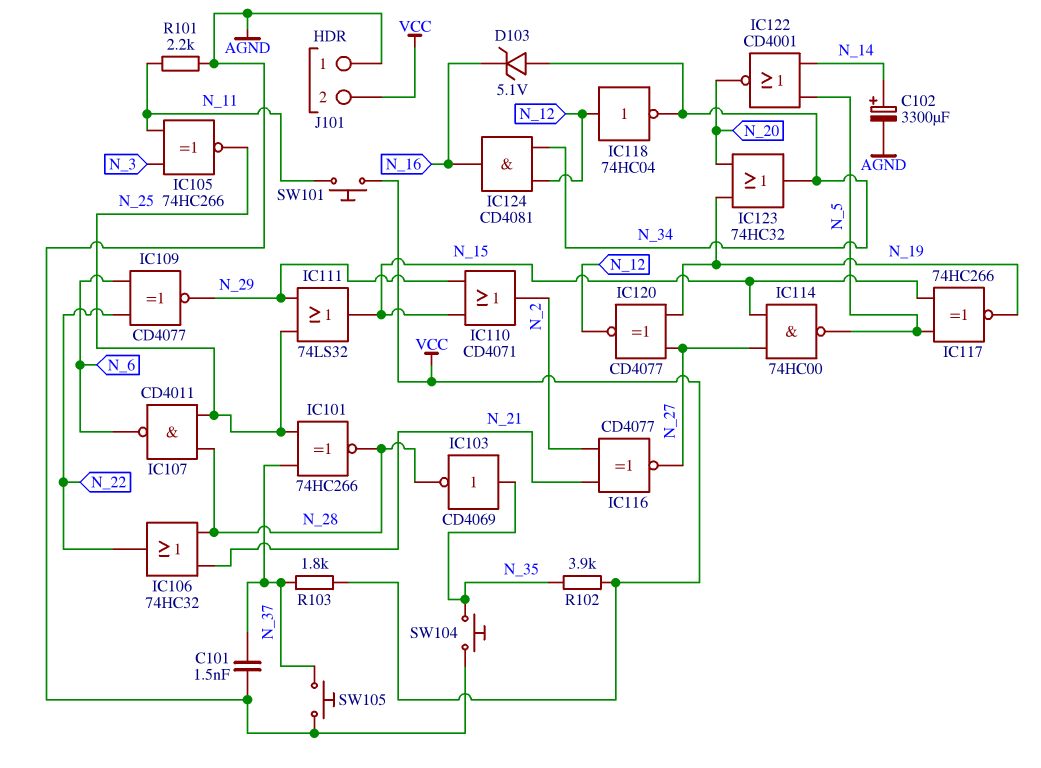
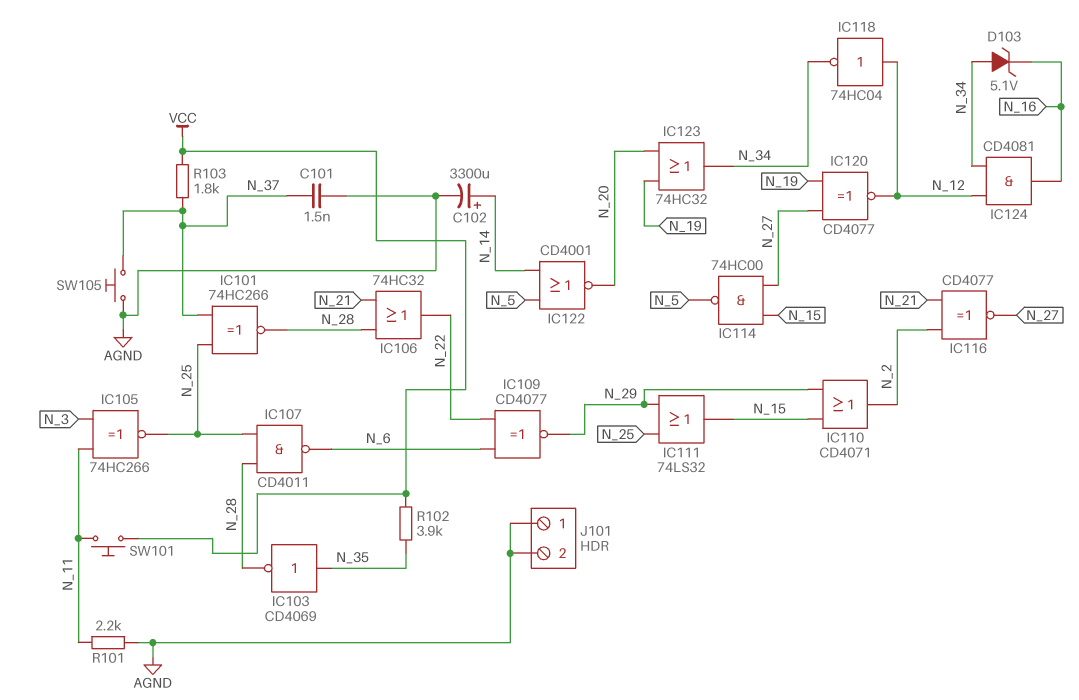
IC117: XNOR 74HC266 (in N_5, in N_15, out N_19) -> none
J101 pin 2: VCC -> AGND
SW104: button (AGND, N_35) -> none

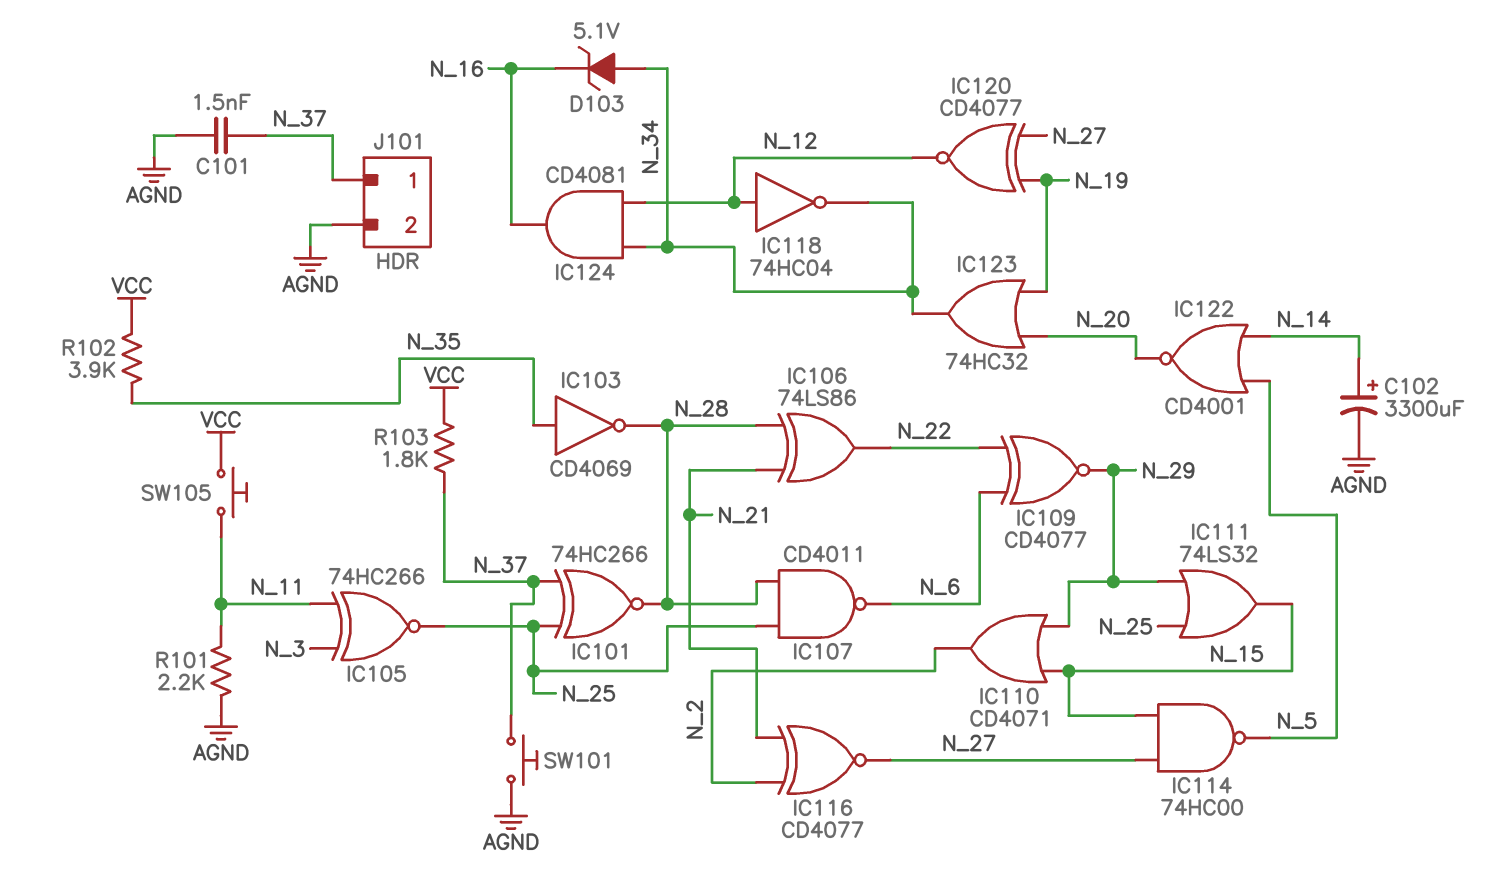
IC106: OR 74HC32 (in N_21, in N_28, out N_22) -> XOR 74LS86 (in N_21, in N_28, out N_22)
J101 pin 1: AGND -> N_37
SW101: button (N_11, VCC) -> button (AGND, N_37)
SW105: button (AGND, N_37) -> button (N_11, VCC)

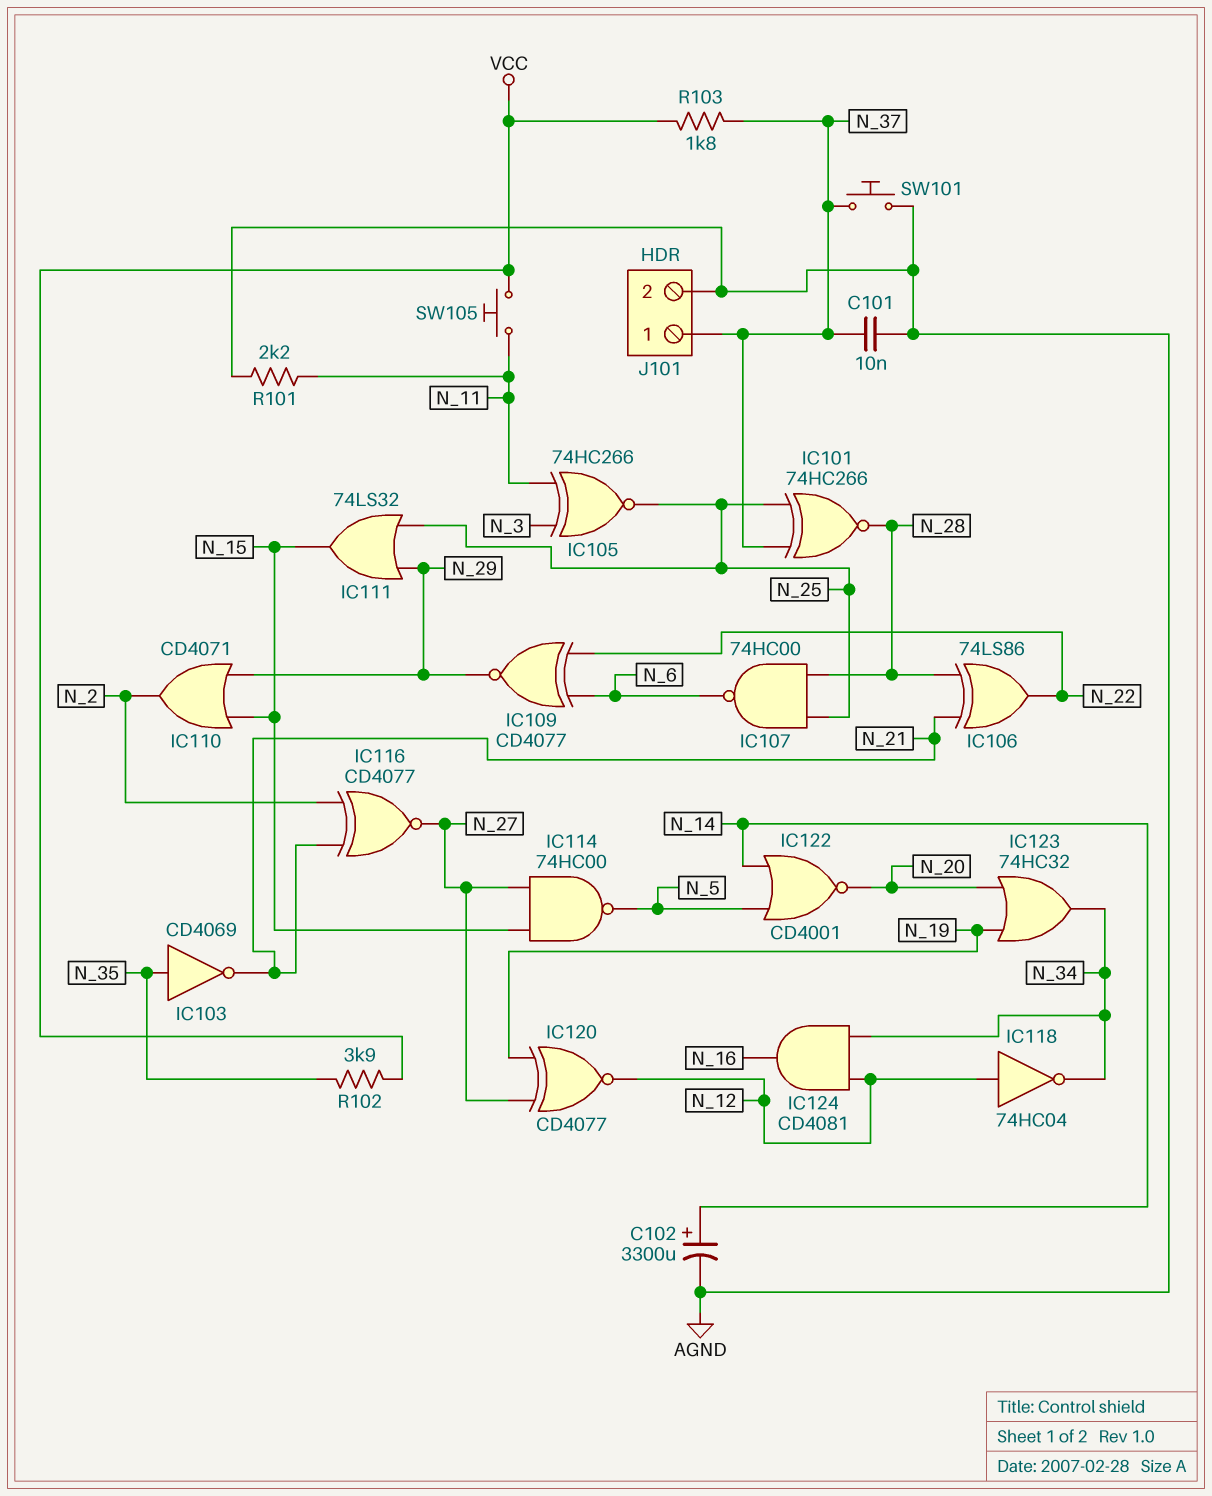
C101: 1.5nF (AGND, N_37) -> 10nF (AGND, N_37)
D103: zener 5.1V (A N_34, K N_16) -> none
IC103: NOT CD4069 (in N_35, out N_28) -> NOT CD4069 (in N_35, out N_21)
IC107: NAND CD4011 (in N_25, in N_28, out N_6) -> NAND 74HC00 (in N_25, in N_28, out N_6)

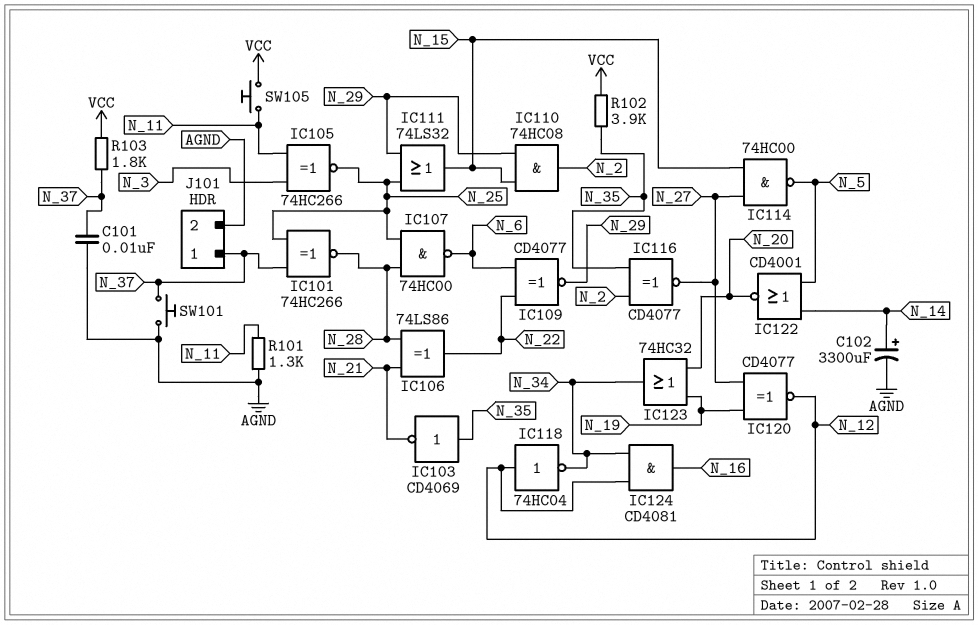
IC110: OR CD4071 (in N_15, in N_29, out N_2) -> AND 74HC08 (in N_15, in N_29, out N_2)
IC116: XNOR CD4077 (in N_2, in N_21, out N_27) -> XNOR CD4077 (in N_2, in N_35, out N_27)
R101: 2.2k (AGND, N_11) -> 1.3k (AGND, N_11)

